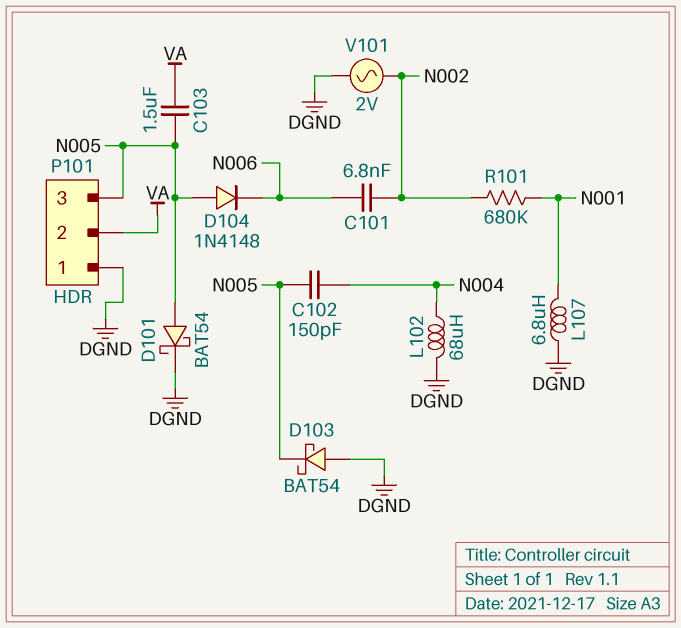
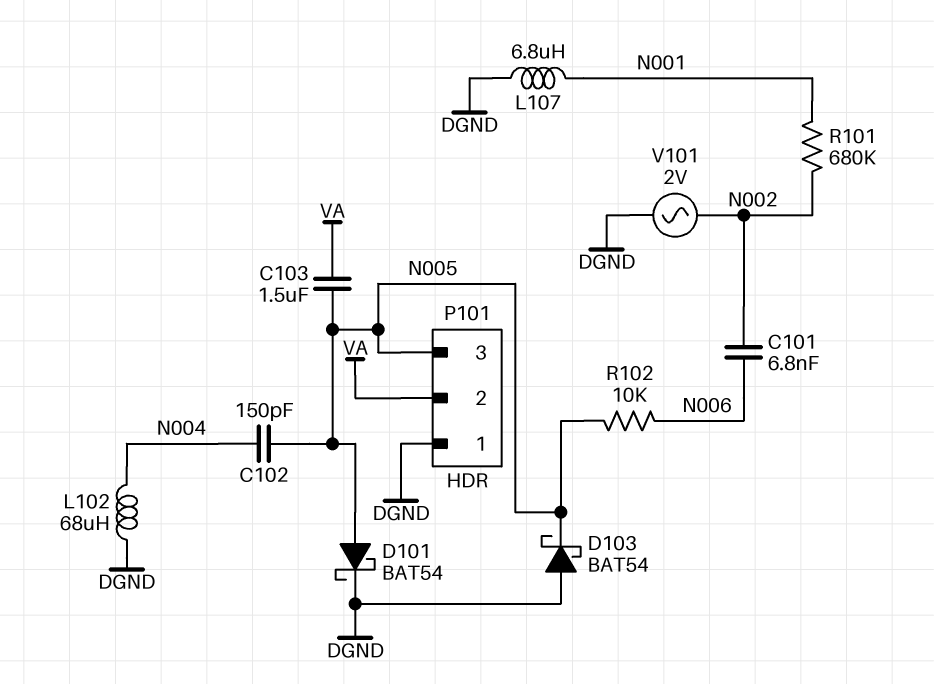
D104: diode 1N4148 (A N005, K N006) -> none
R102: none -> 10k (N005, N006)

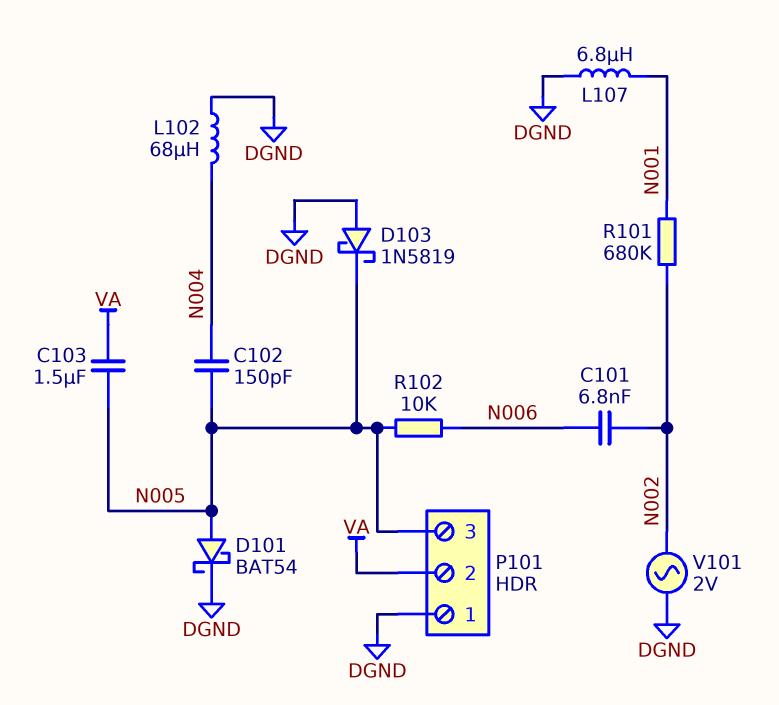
D103: schottky BAT54 (A DGND, K N005) -> schottky 1N5819 (A DGND, K N005)

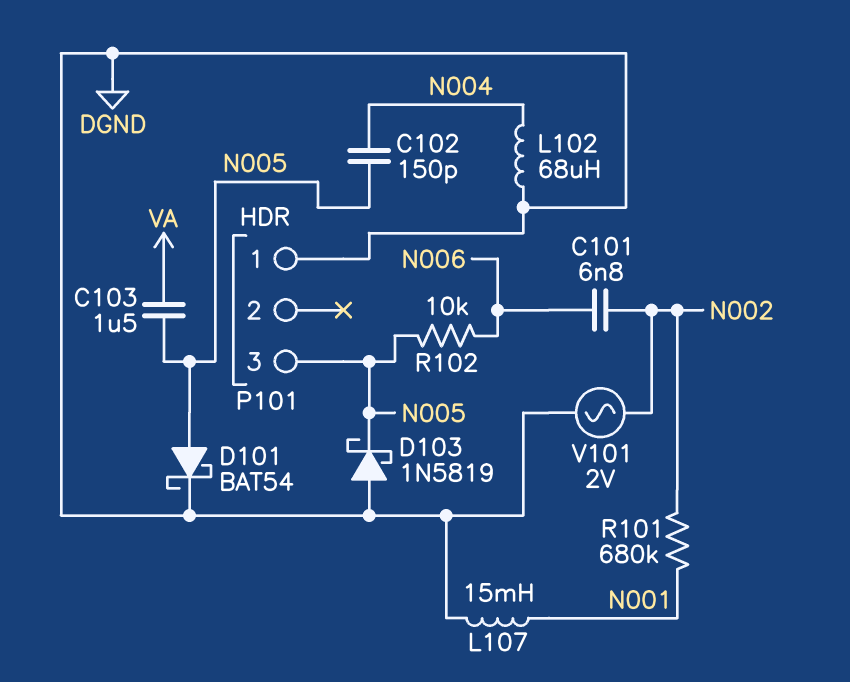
L107: 6.8uH (DGND, N001) -> 15mH (DGND, N001)
P101 pin 2: VA -> none

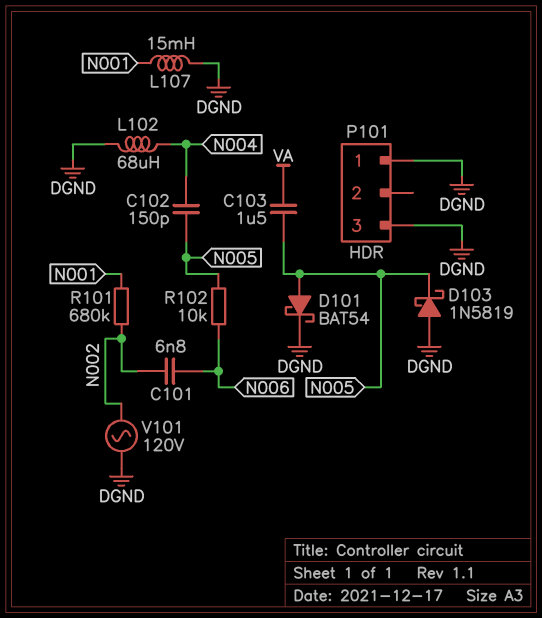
P101 pin 3: N005 -> DGND
V101: AC 2V (DGND, N002) -> AC 120V (DGND, N002)

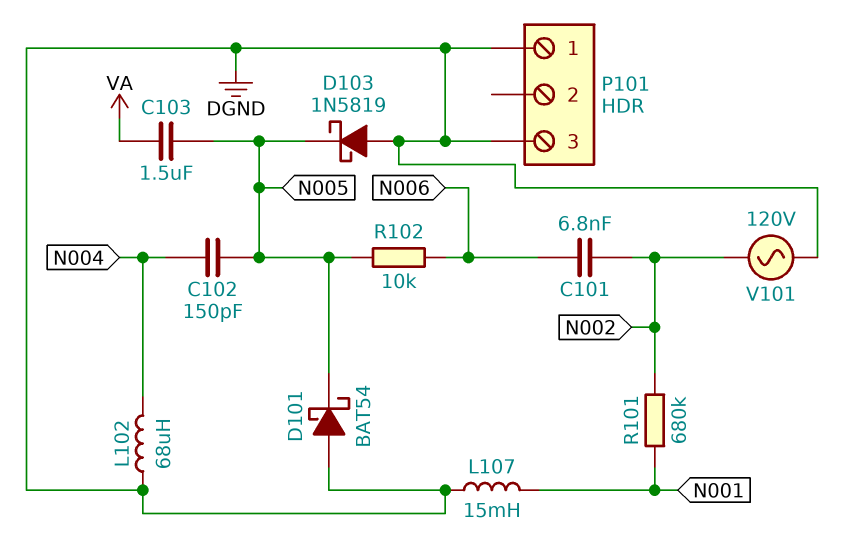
D101: schottky BAT54 (A N005, K DGND) -> schottky BAT54 (A DGND, K N005)

